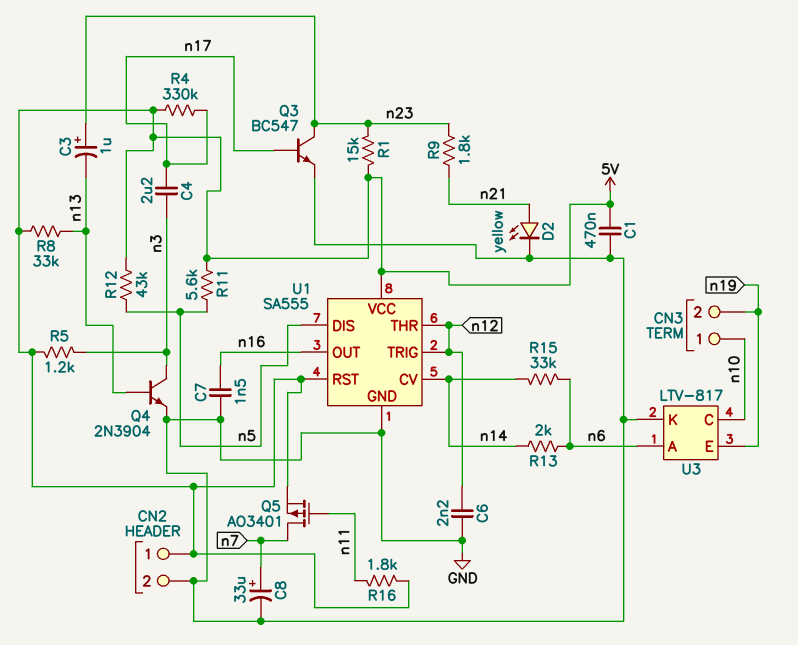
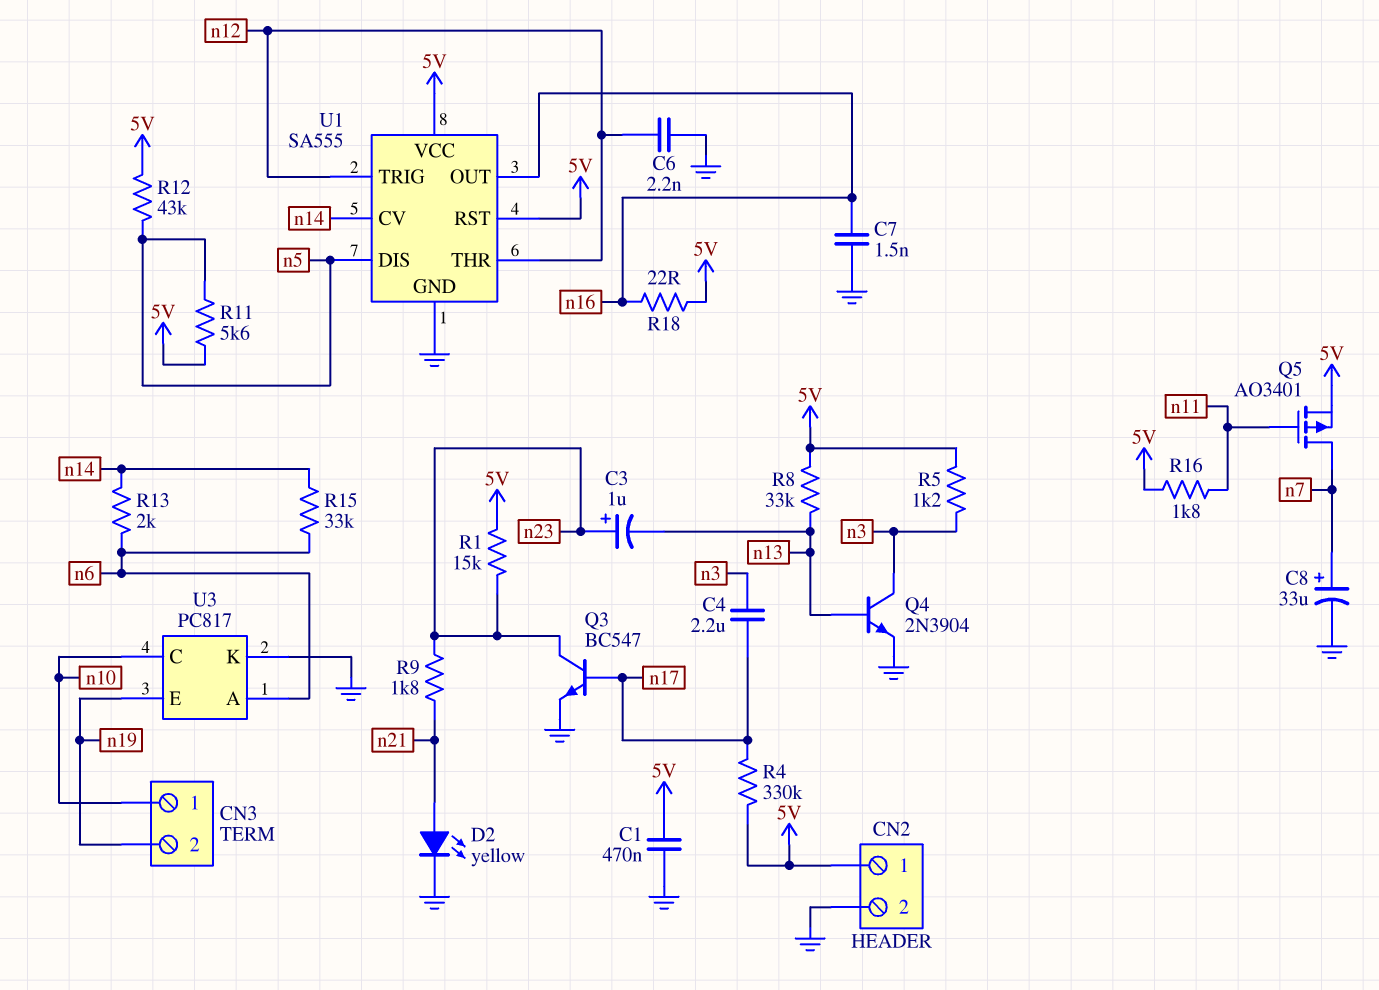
R18: none -> 22 (5V, n16)
U3: LTV-817 -> PC817

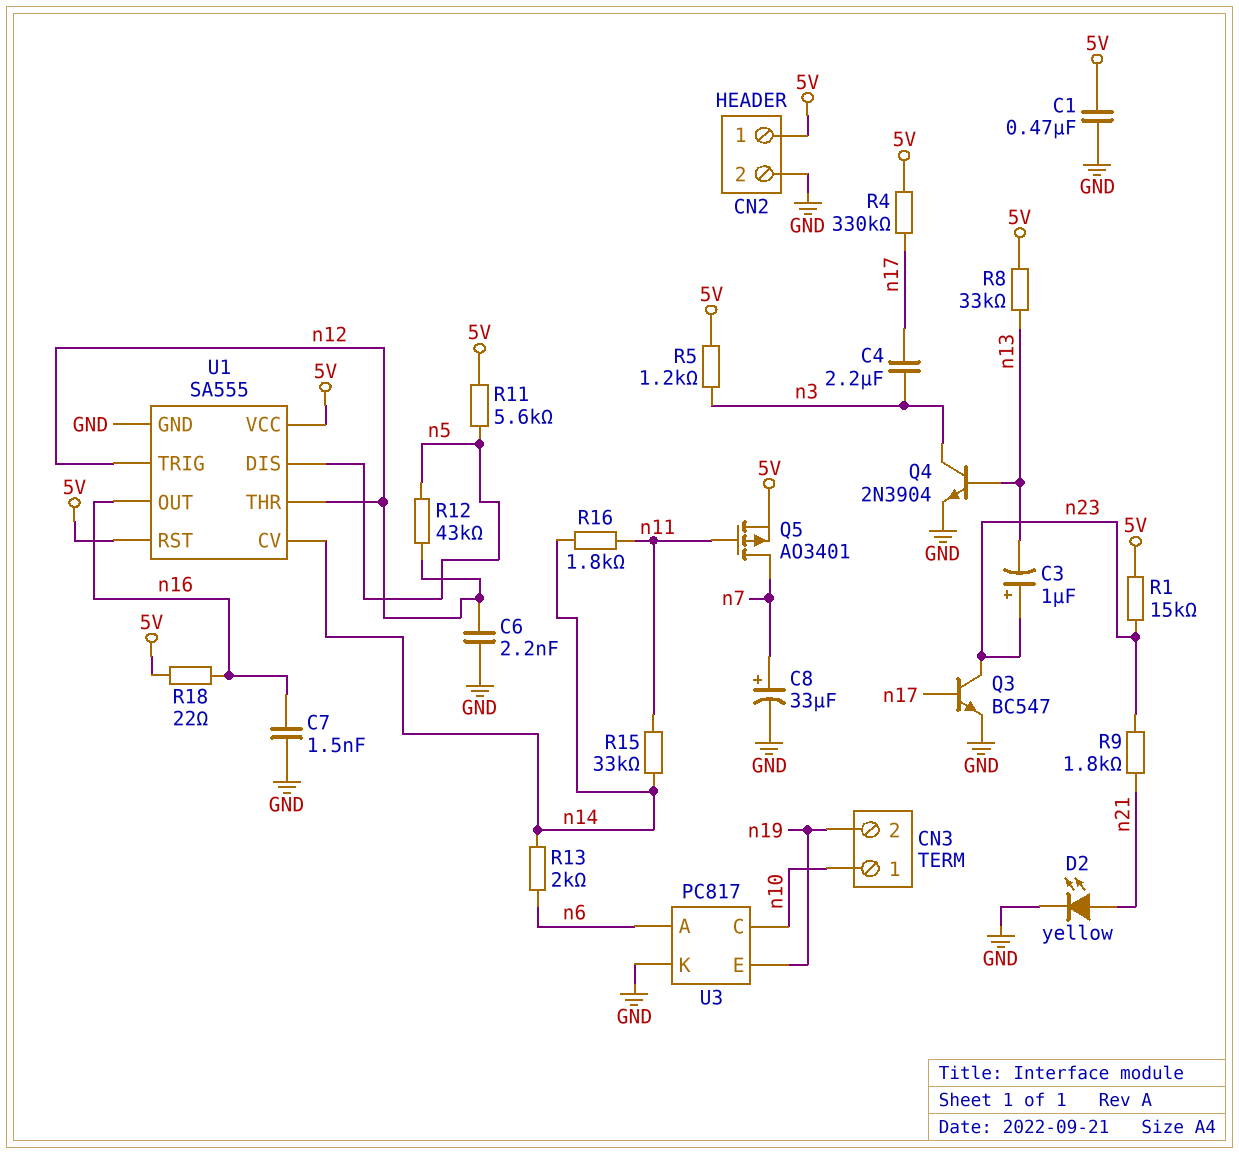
R12: 43k (5V, n5) -> 43k (n5, n12)
R15: 33k (n6, n14) -> 33k (n11, n14)
R16: 1.8k (5V, n11) -> 1.8k (n11, n14)

